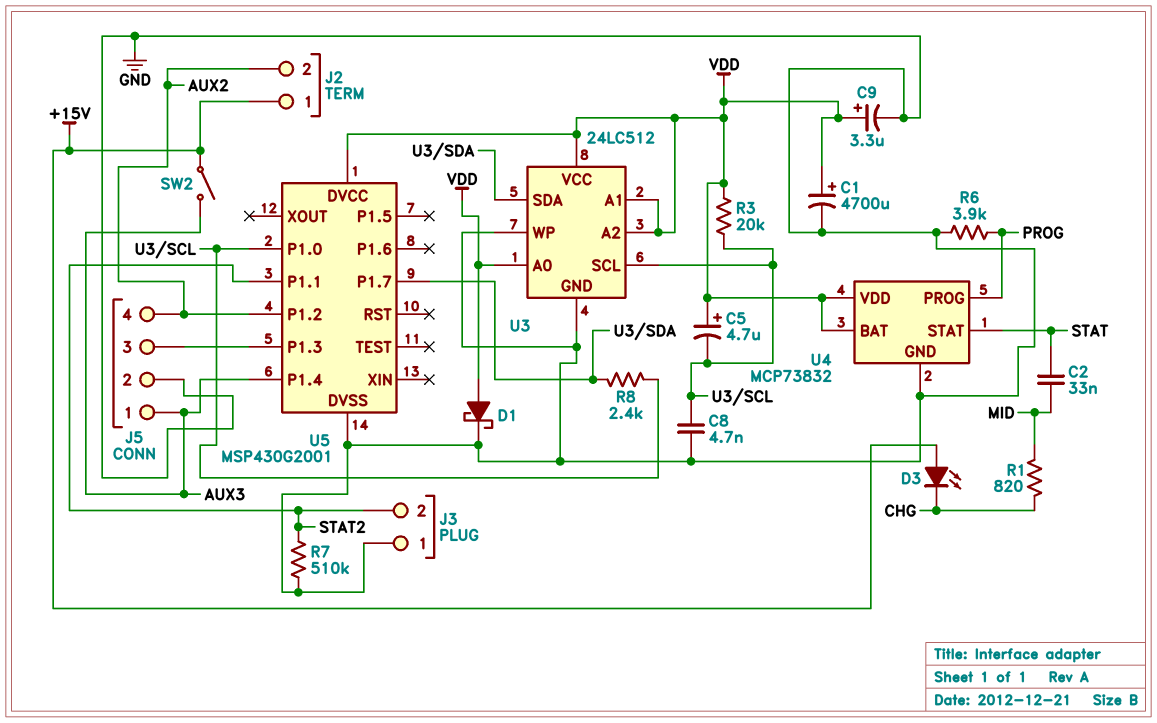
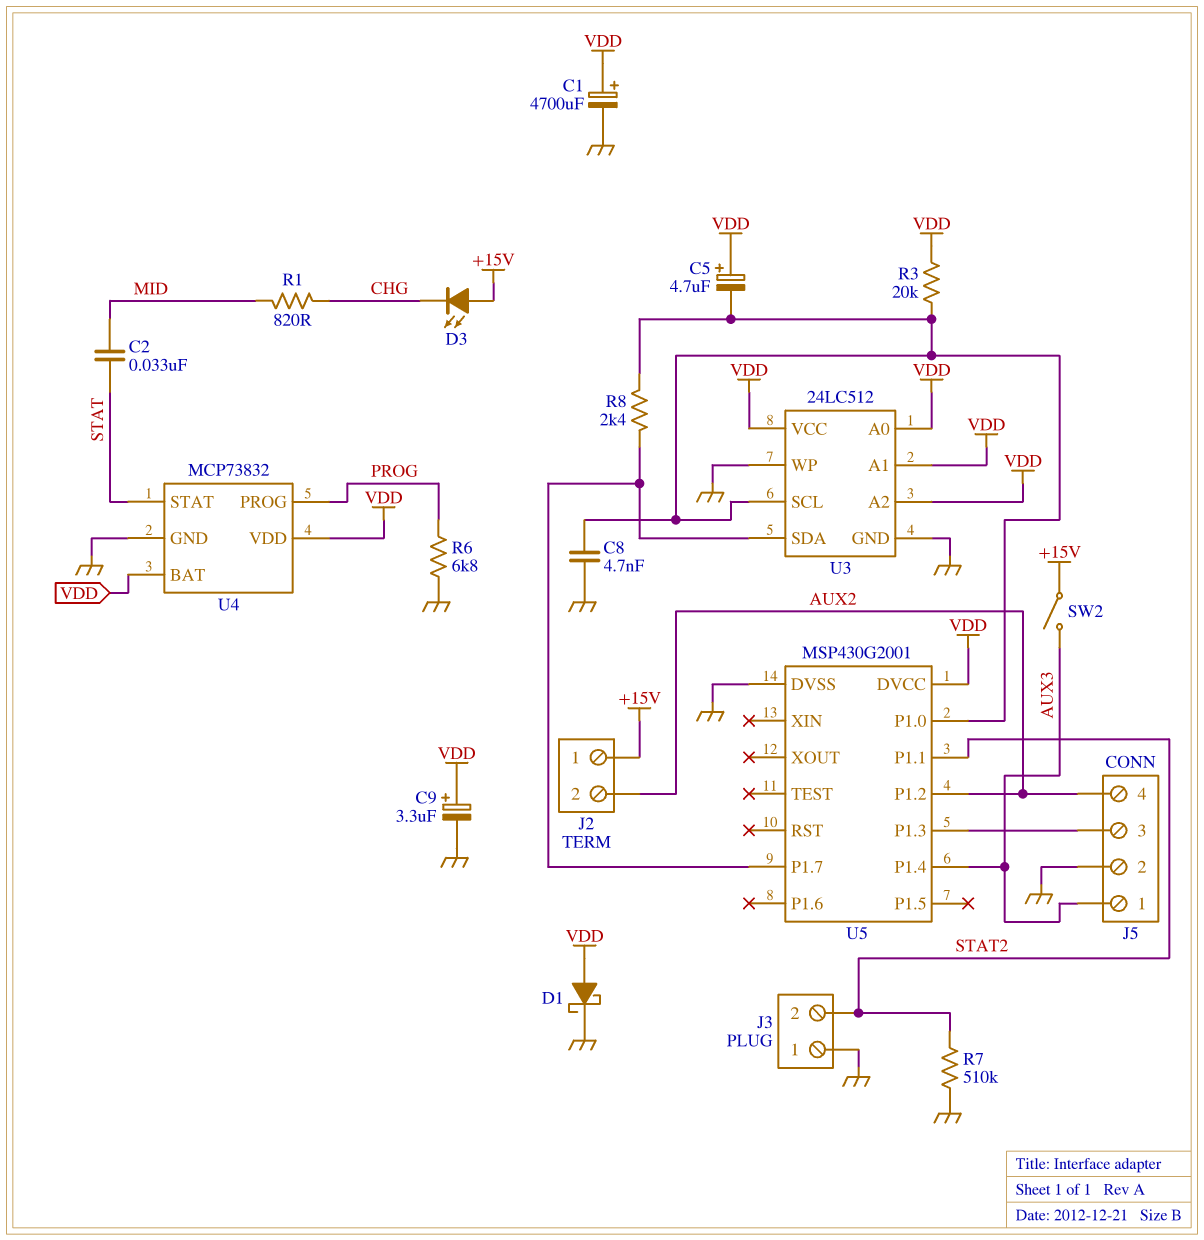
R6: 3.9k (GND, PROG) -> 6.8k (GND, PROG)

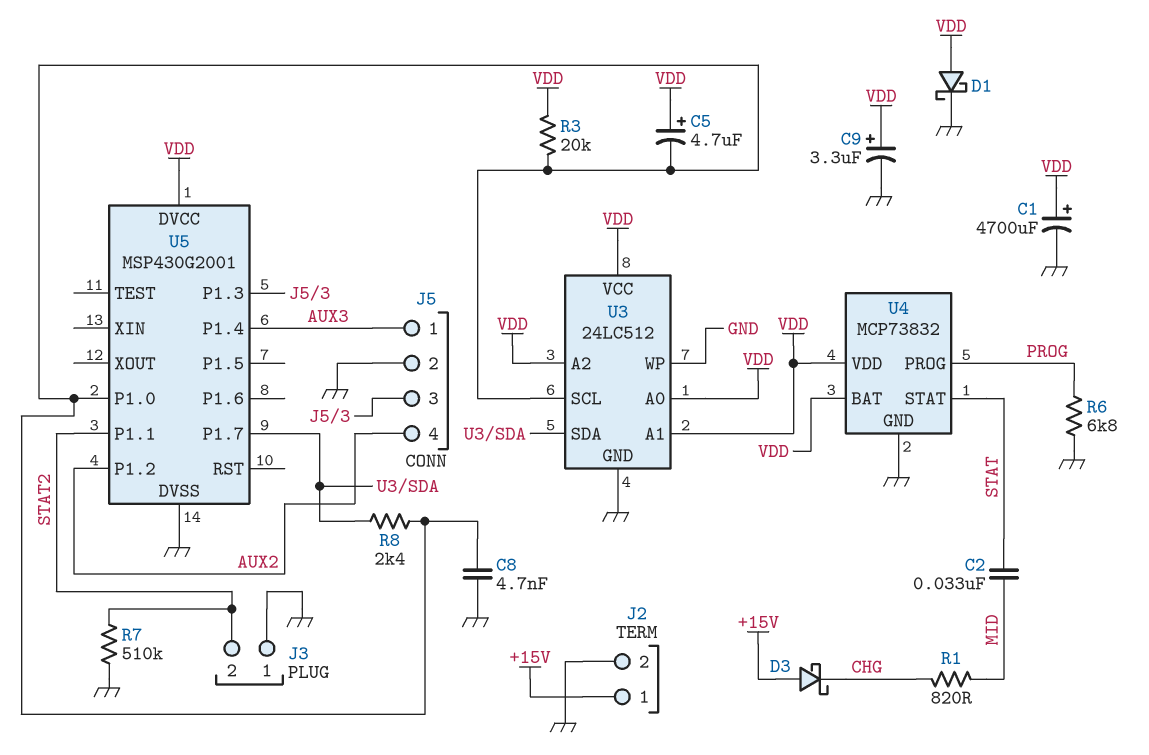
D3: LED (A +15V, K CHG) -> schottky (A +15V, K CHG)
J2 pin 2: AUX2 -> GND
SW2: switch (+15V, AUX3) -> none

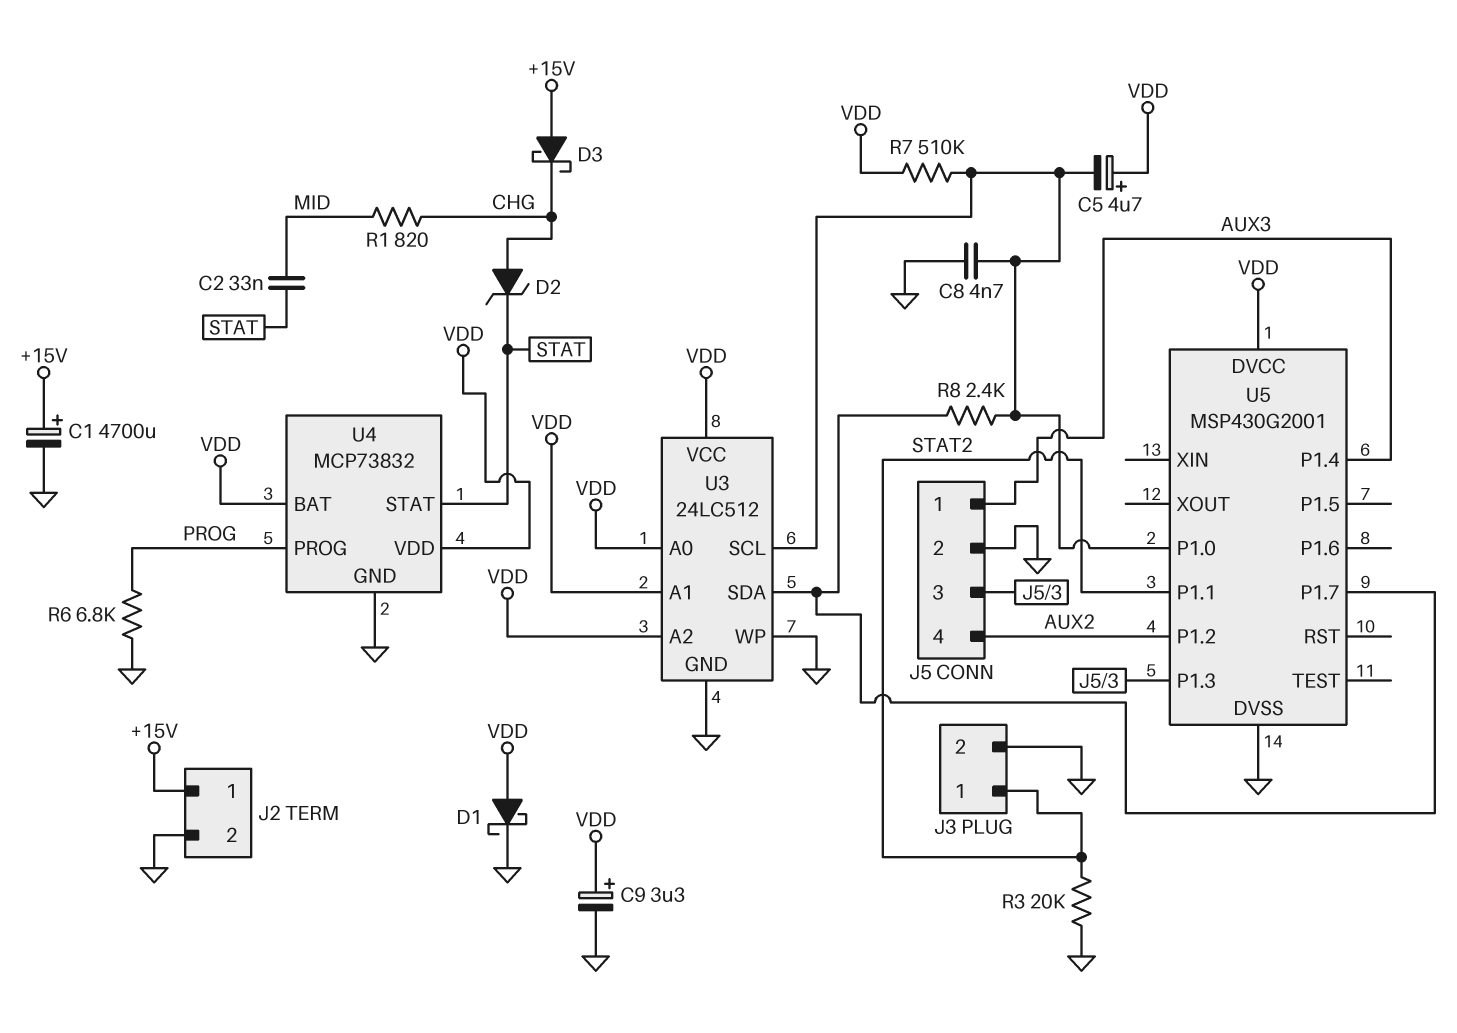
C1: 4700uF (plus VDD, minus GND) -> 4700uF (plus +15V, minus GND)
D2: none -> zener (A CHG, K STAT)
J3 pin 1: GND -> STAT2
J3 pin 2: STAT2 -> GND
R3: 20k (U3/SCL, VDD) -> 20k (GND, STAT2)
R7: 510k (GND, STAT2) -> 510k (U3/SCL, VDD)

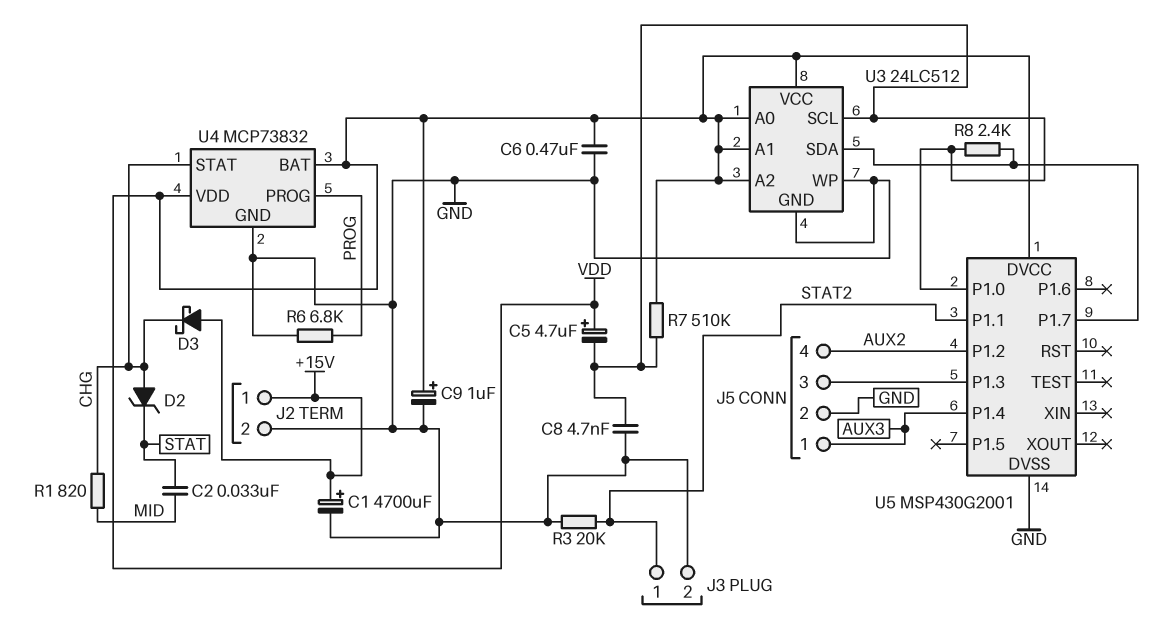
C6: none -> 470nF (GND, VDD)
C9: 3.3uF (plus VDD, minus GND) -> 1uF (plus VDD, minus GND)
D1: schottky (A VDD, K GND) -> none
U4 pin STAT: STAT -> CHG

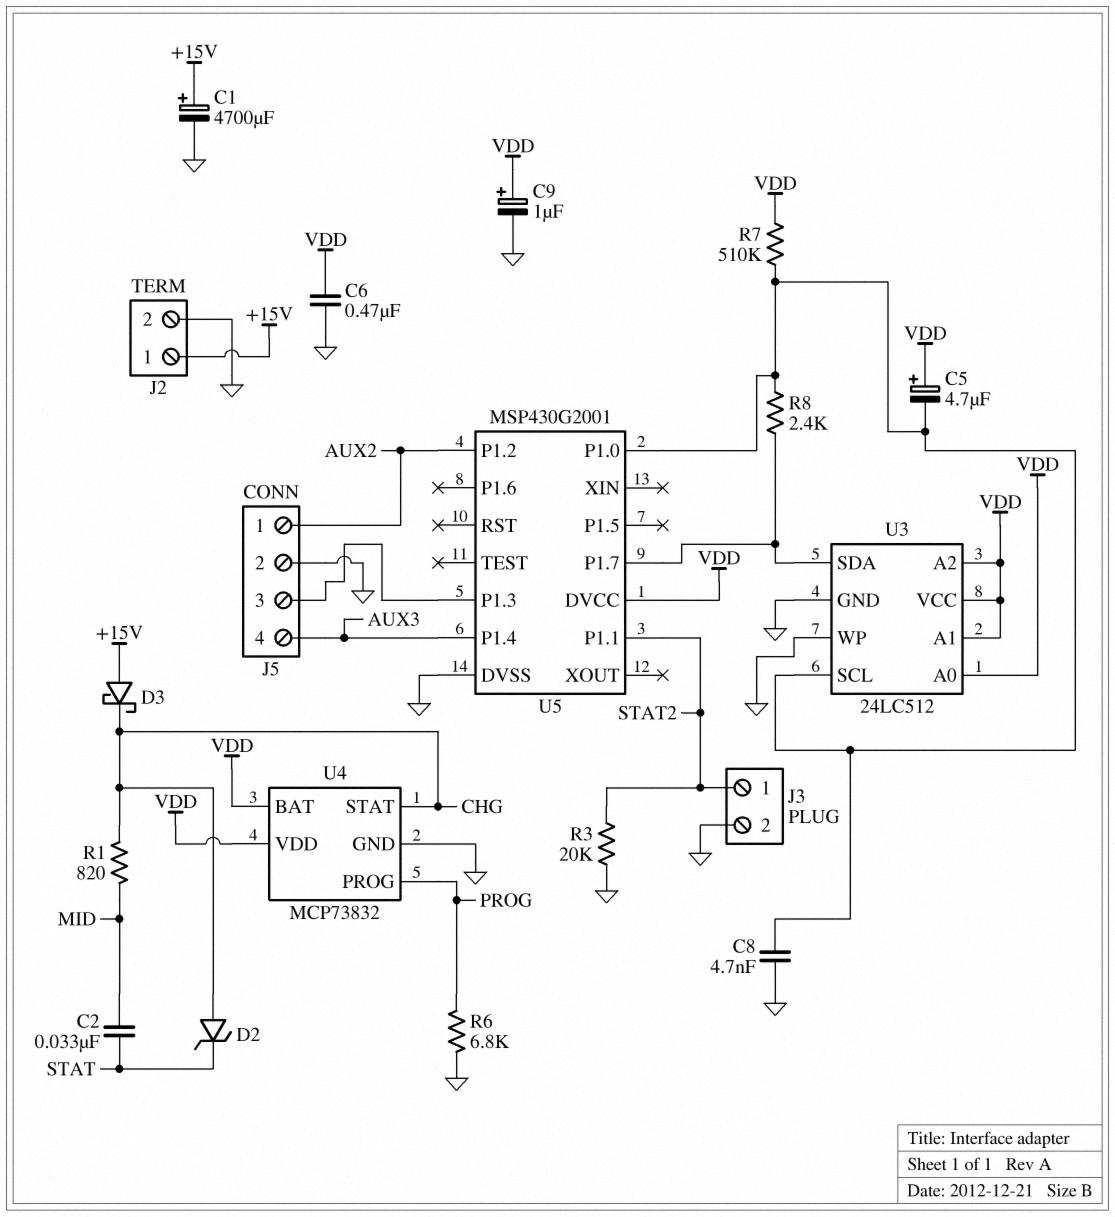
J5 pin 1: AUX3 -> AUX2
J5 pin 4: AUX2 -> AUX3

